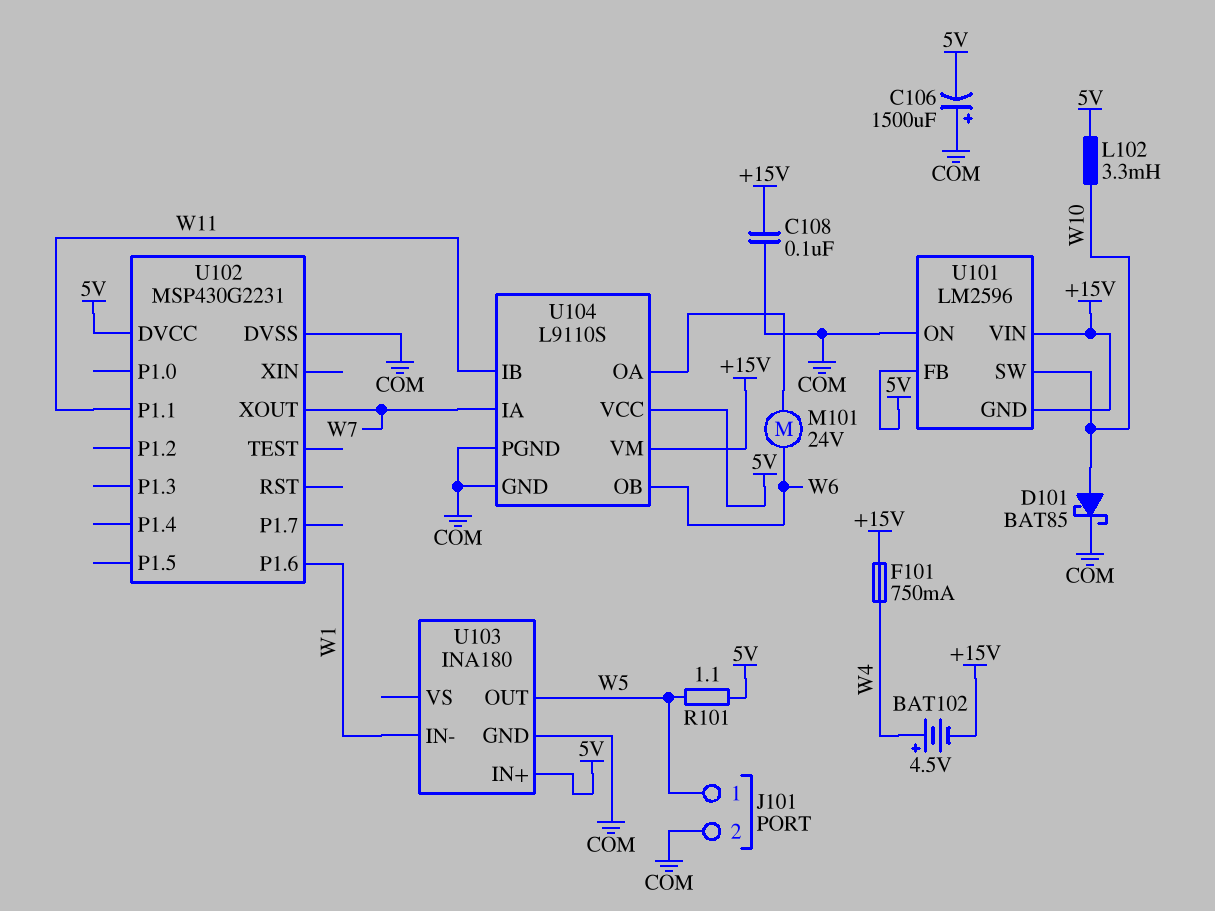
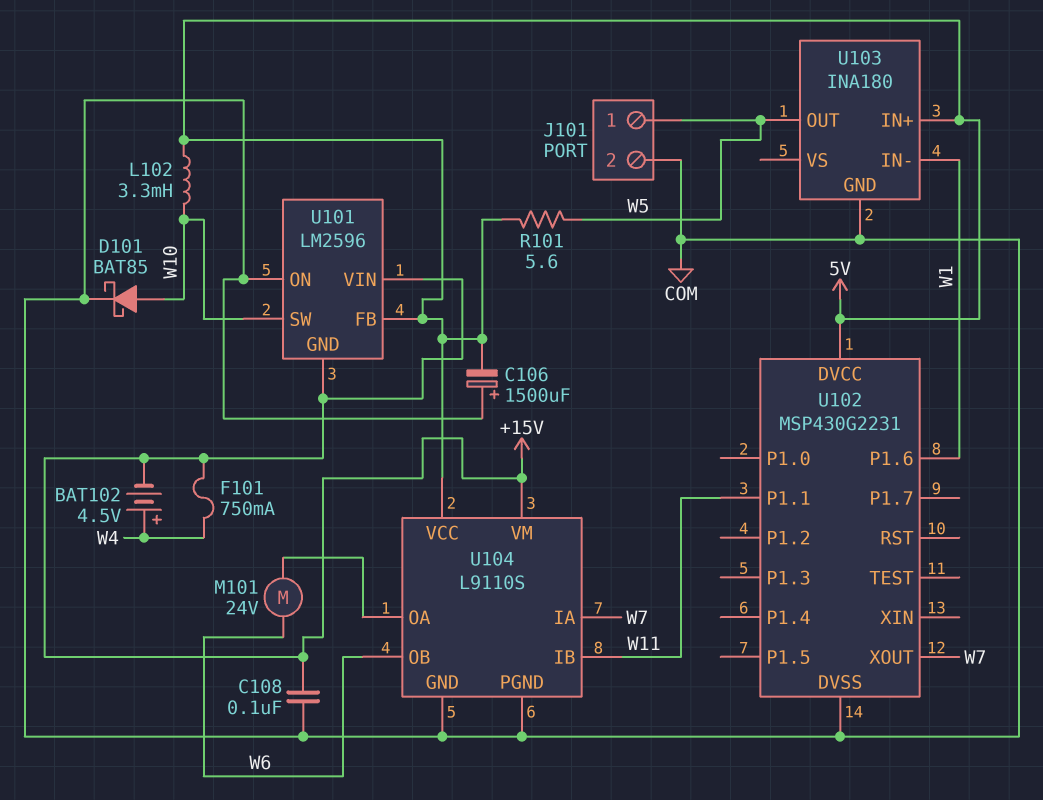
R101: 1.1 (5V, W5) -> 5.6 (5V, W5)

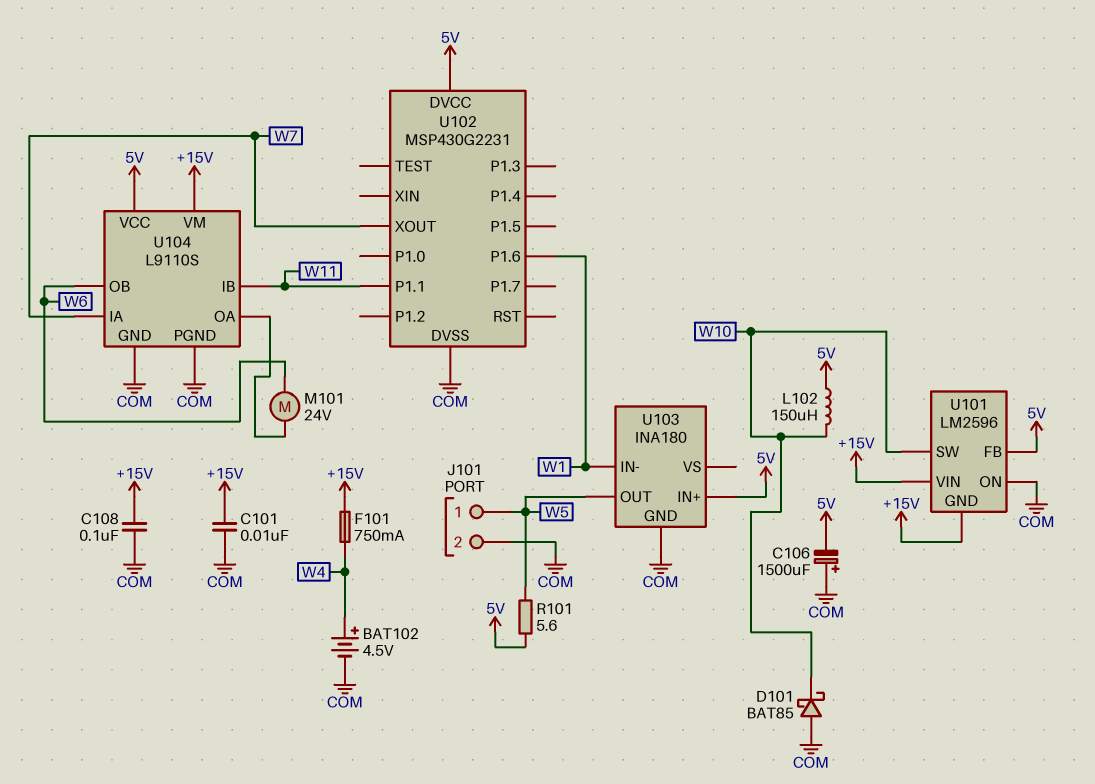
BAT102: 4.5V (plus W4, minus +15V) -> 4.5V (plus W4, minus COM)
C101: none -> 10nF (+15V, COM)
D101: schottky BAT85 (A W10, K COM) -> schottky BAT85 (A COM, K W10)
L102: 3.3mH (5V, W10) -> 150uH (5V, W10)

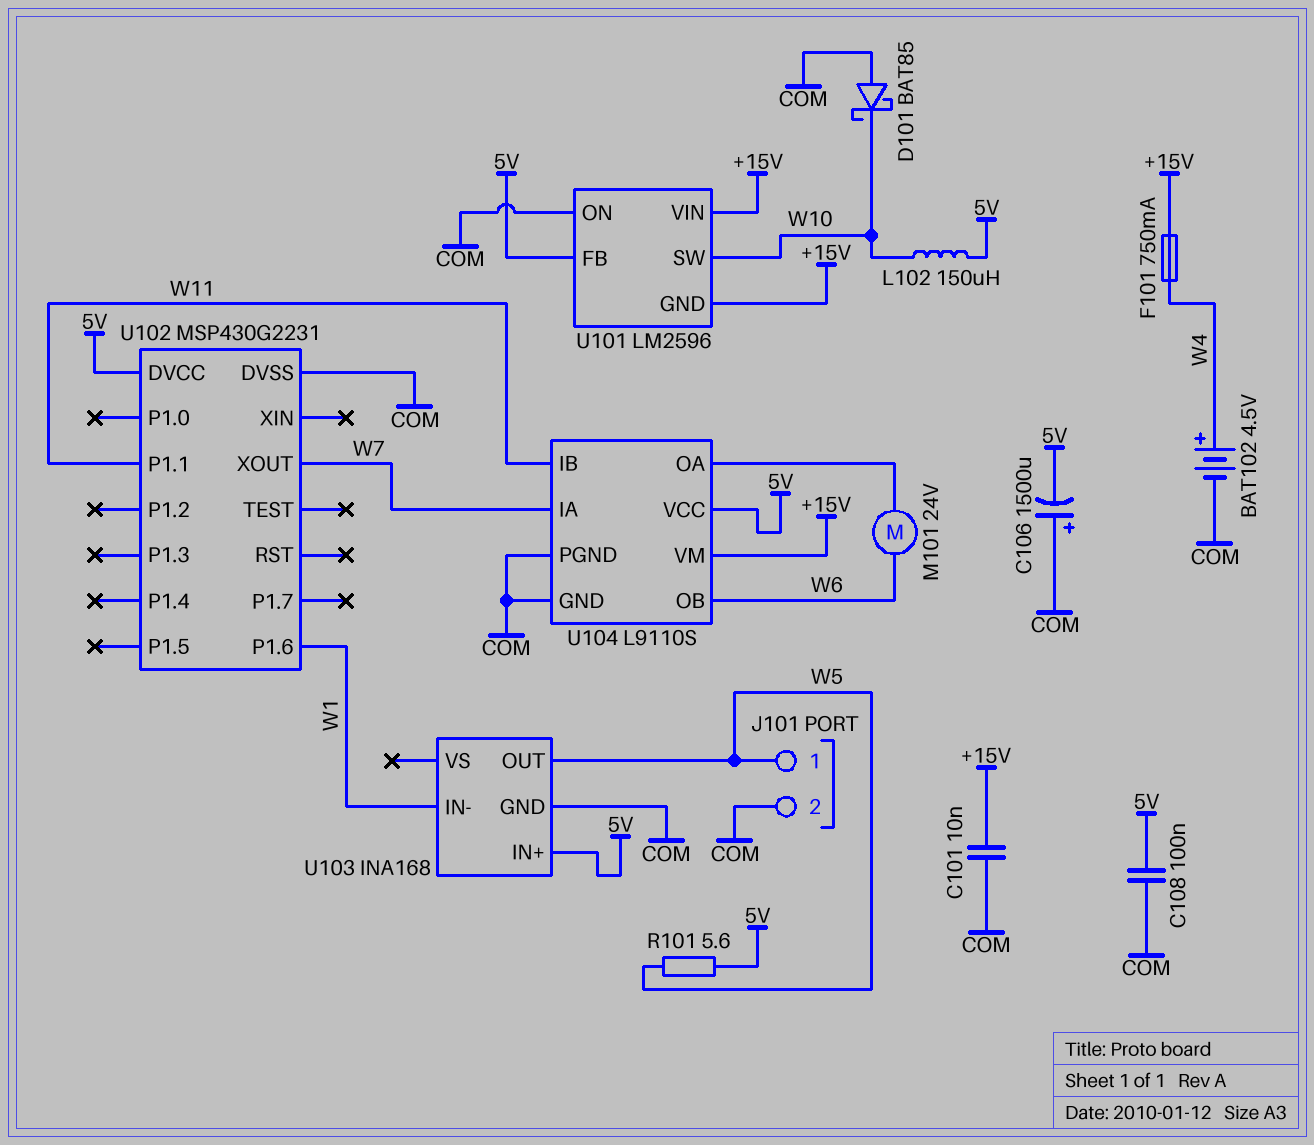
C108: 100nF (+15V, COM) -> 100nF (5V, COM)
U103: INA180 -> INA168

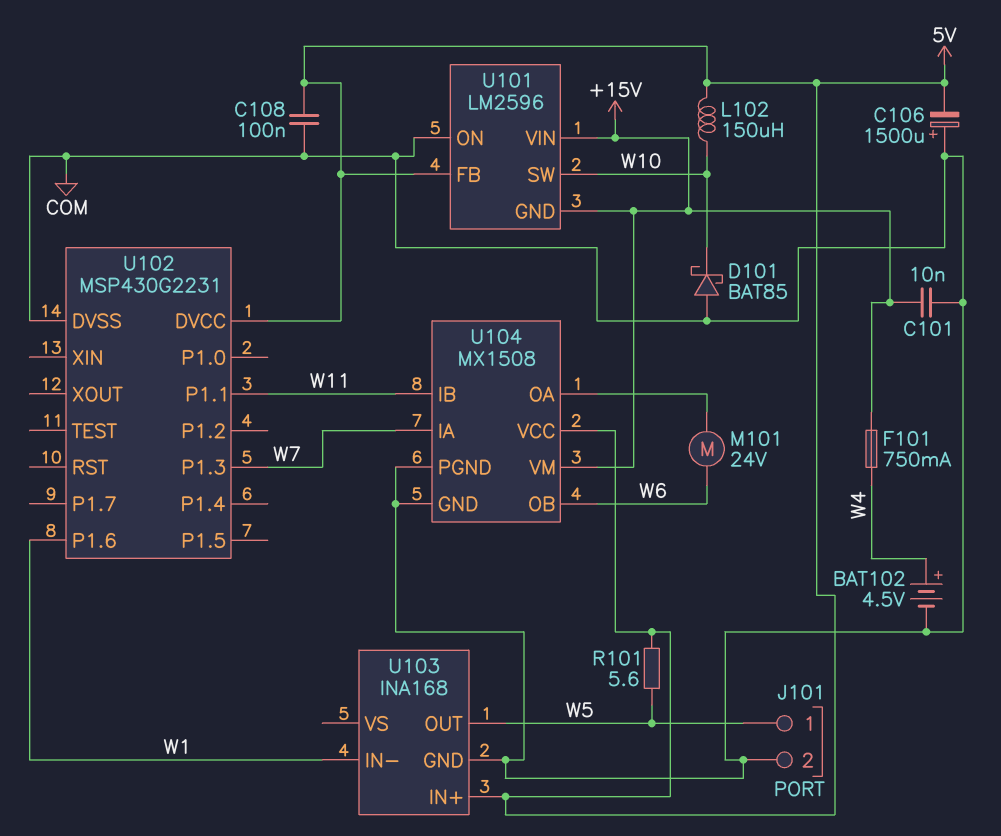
U102 pin P1.3: none -> W7
U102 pin XOUT: W7 -> none
U104: L9110S -> MX1508

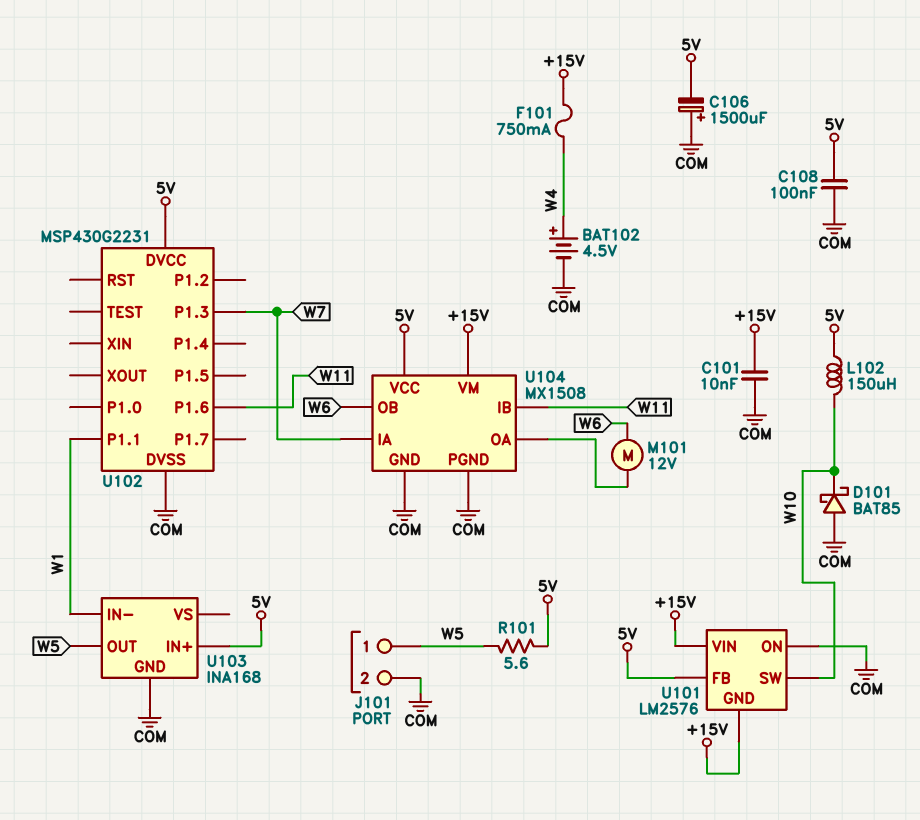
M101: motor 24V (U104/OA, W6) -> motor 12V (U104/OA, W6)
U101: LM2596 -> LM2576
U102 pin P1.1: W11 -> W1
U102 pin P1.6: W1 -> W11

